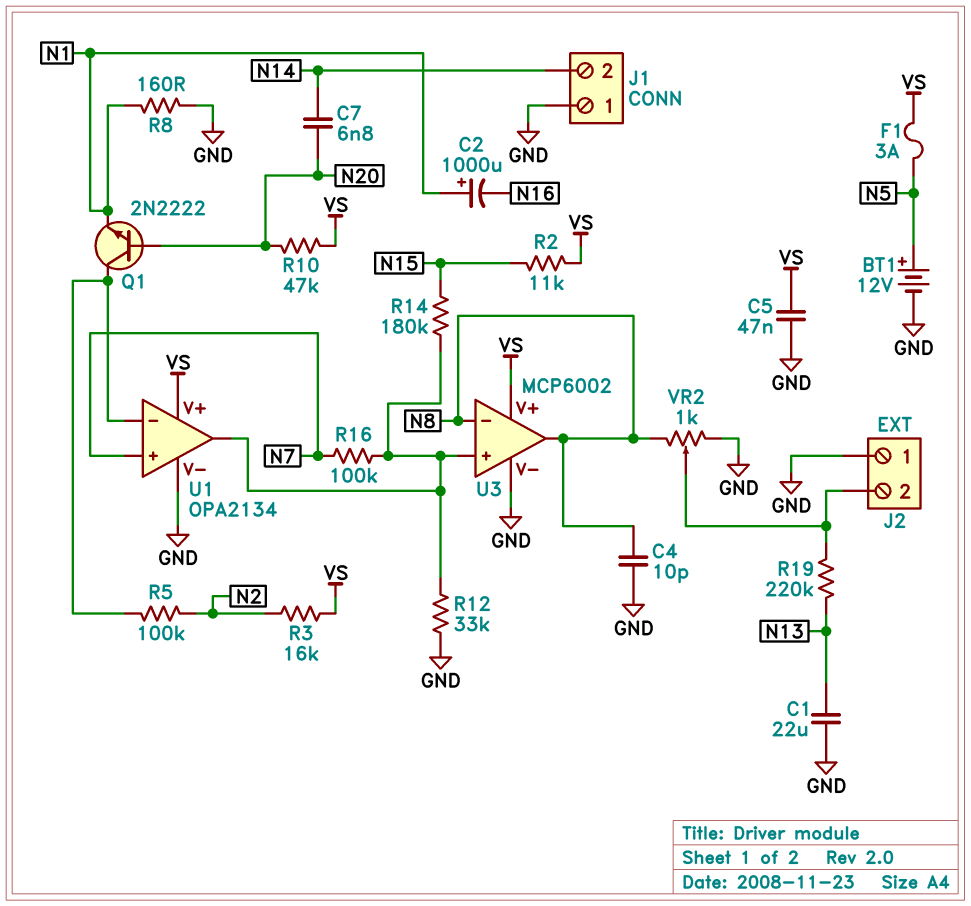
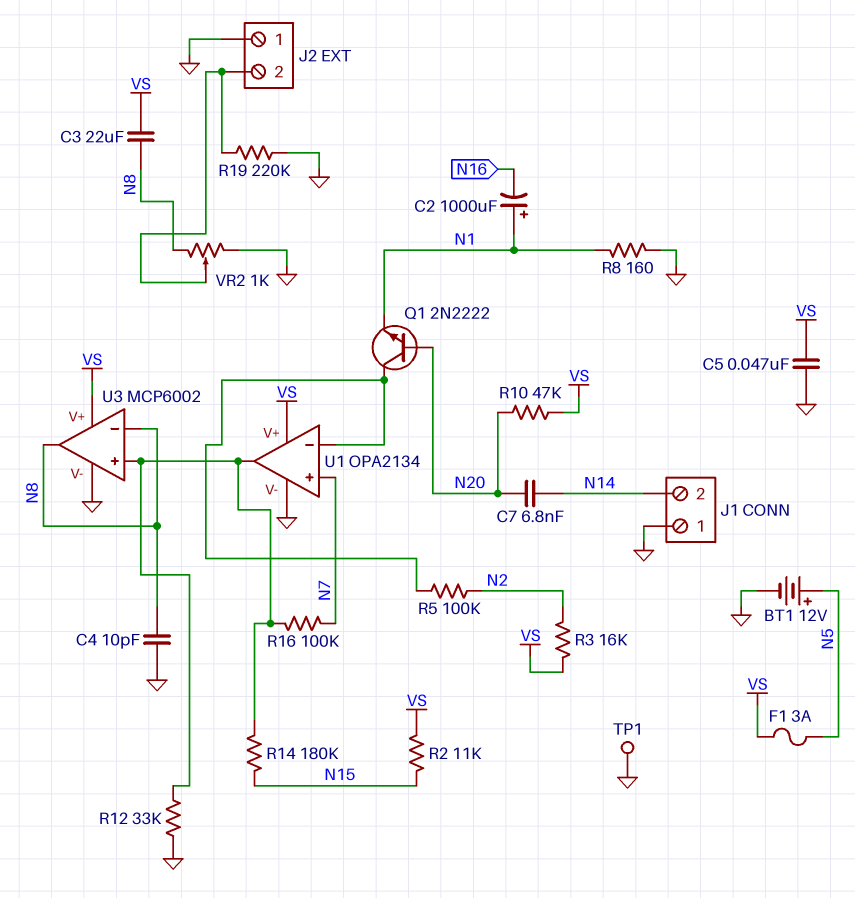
C1: 22uF (GND, N13) -> none
C3: none -> 22uF (N8, VS)
R19: 220k (J2/2, N13) -> 220k (GND, J2/2)
TP1: none -> test point (GND)

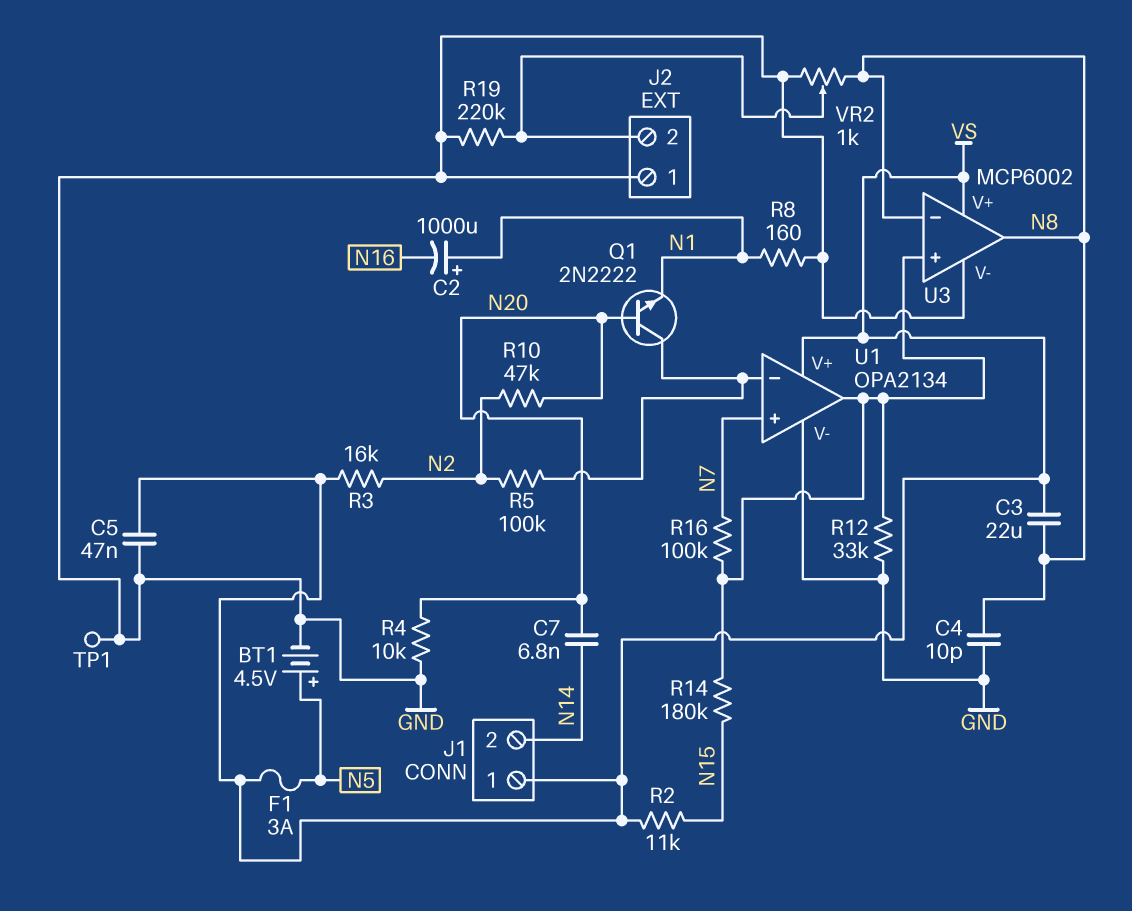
BT1: 12V (plus N5, minus GND) -> 4.5V (plus N5, minus GND)
J1 pin 1: GND -> VS
R4: none -> 10k (GND, N20)
R10: 47k (N20, VS) -> 47k (N2, N20)

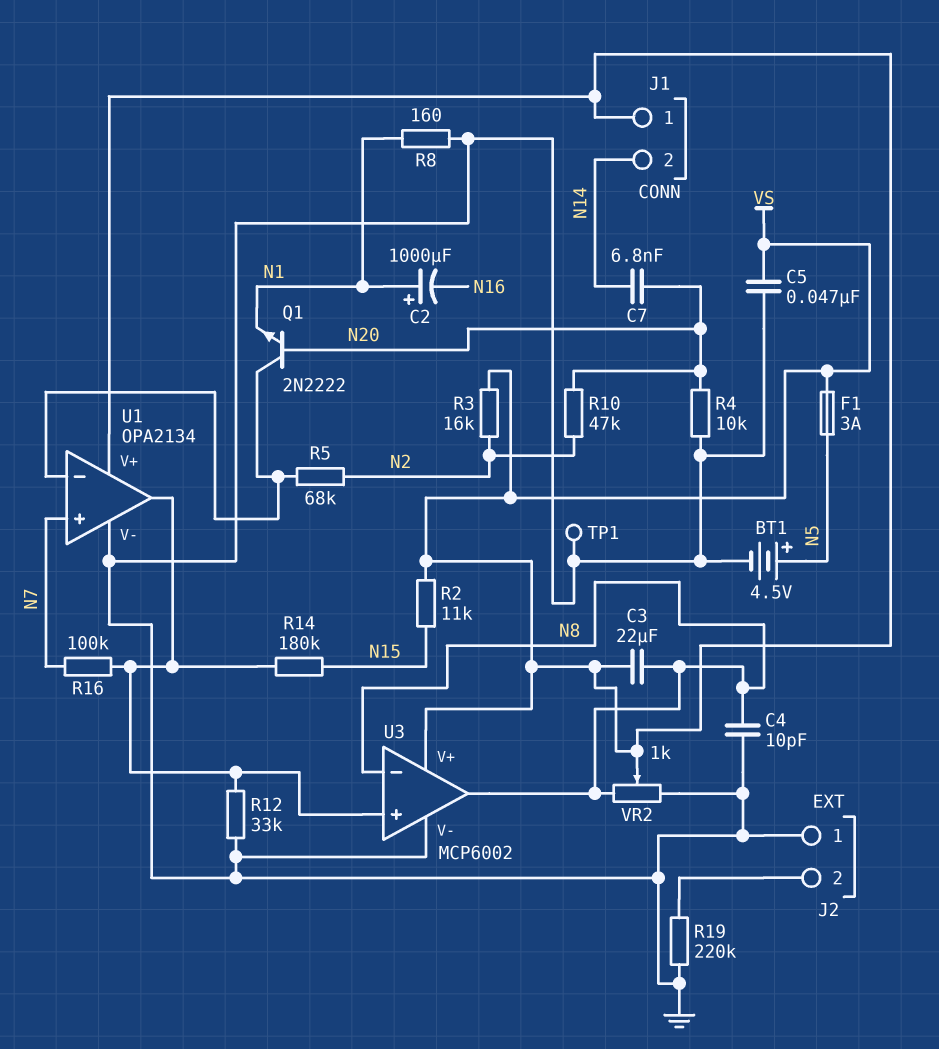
R5: 100k (N2, U1/in-) -> 68k (N2, U1/in-)
VR2: 1k (GND, N8, wiper J2/2) -> 1k (GND, N8, wiper VS)

